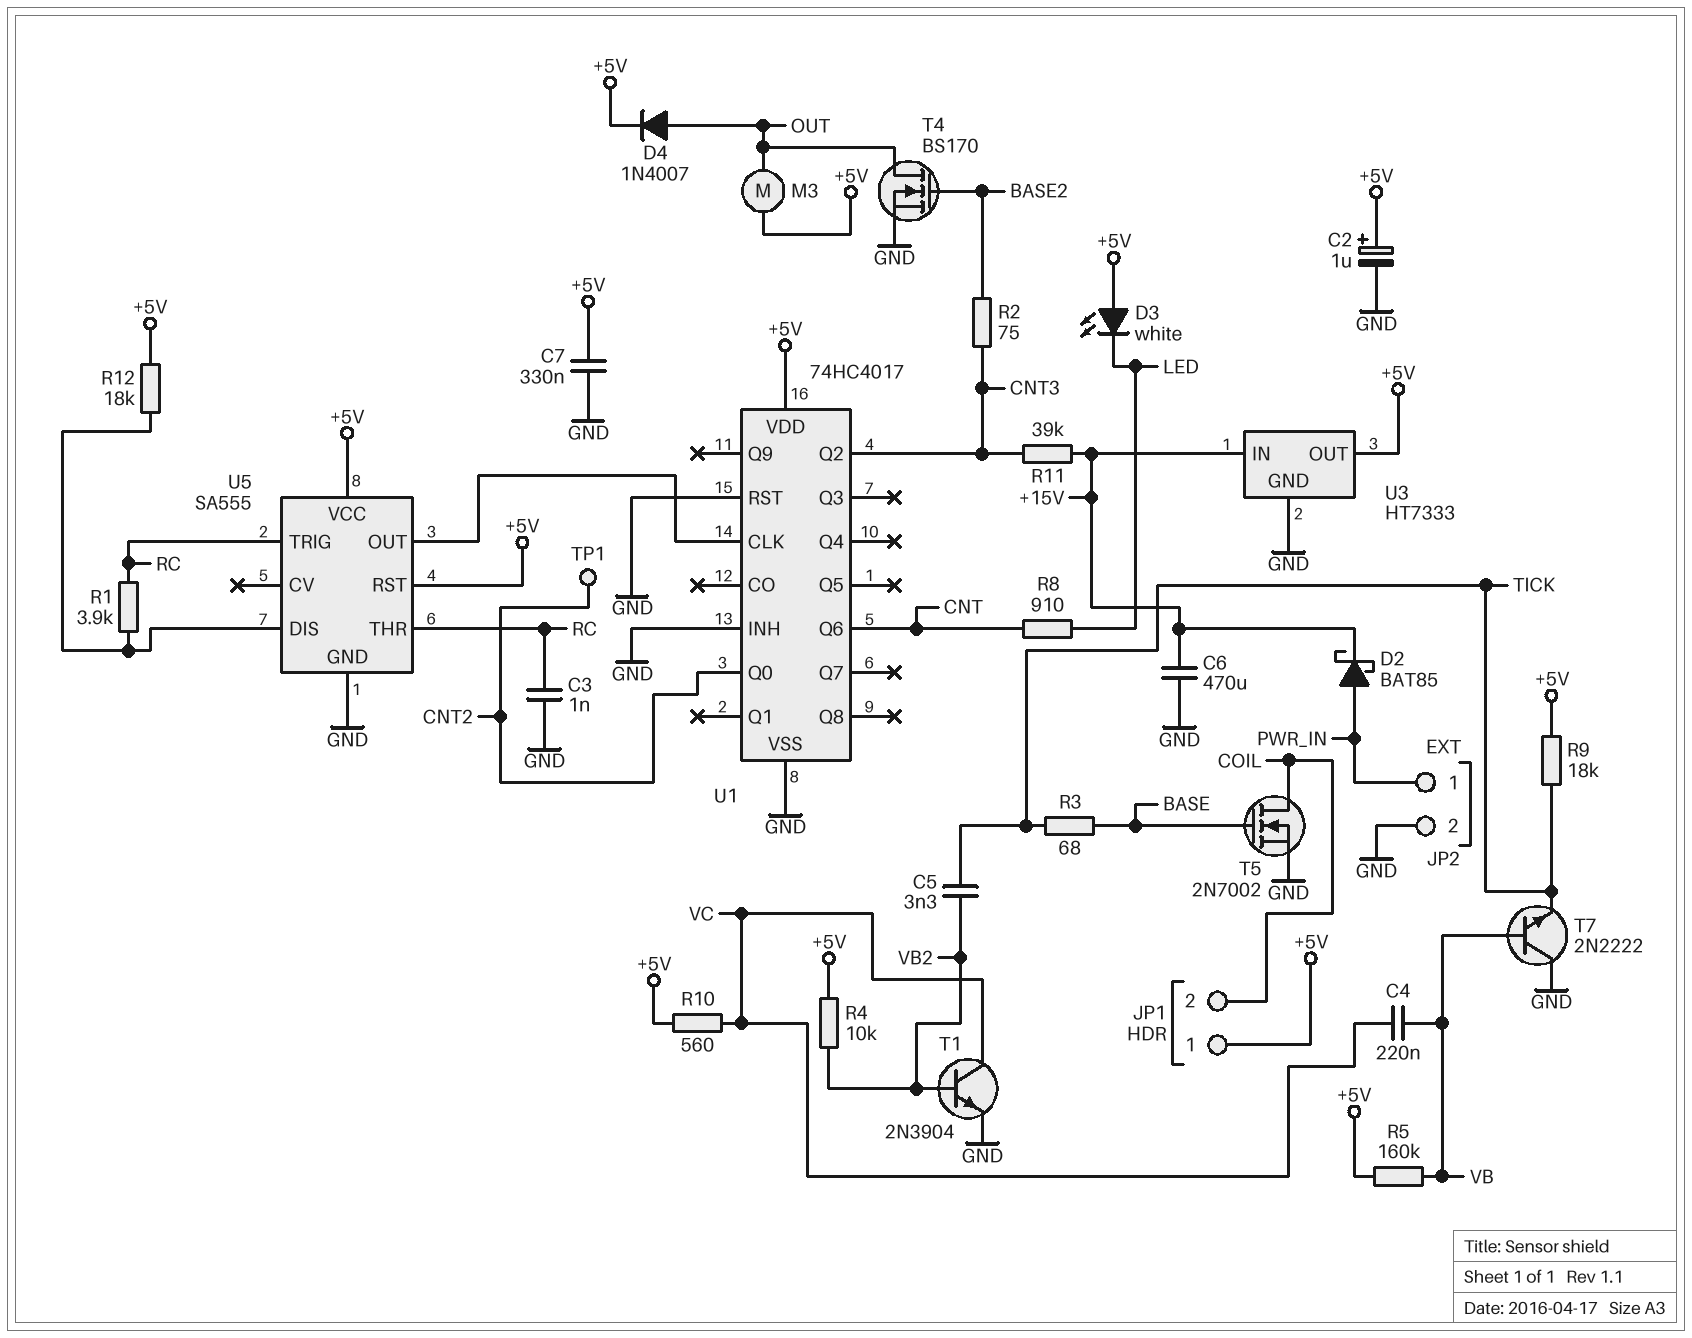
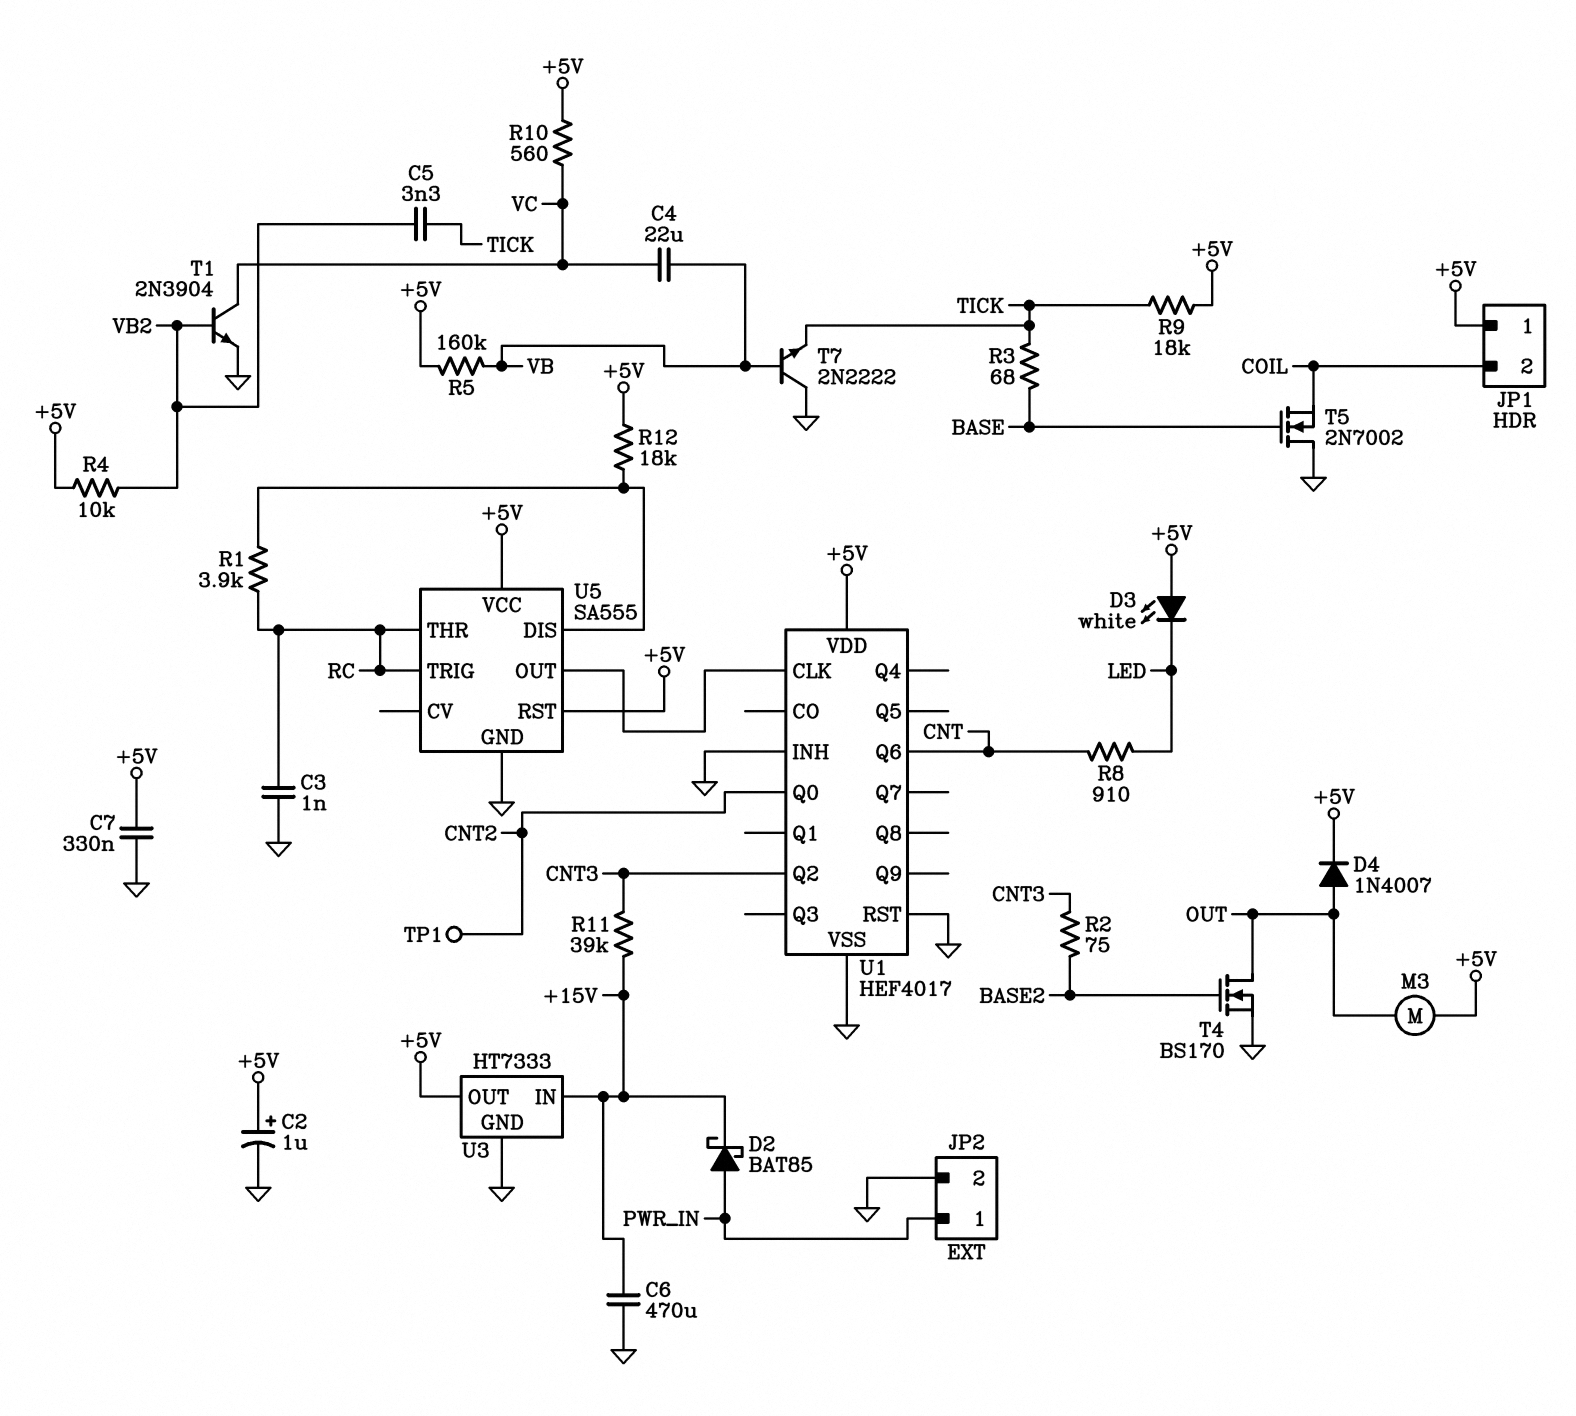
C4: 220nF (VB, VC) -> 22uF (VB, VC)
T5: NMOS 2N7002 (G BASE, D COIL, S GND) -> NMOS 2N7002 (G BASE, D GND, S COIL)
U1: 74HC4017 -> HEF4017

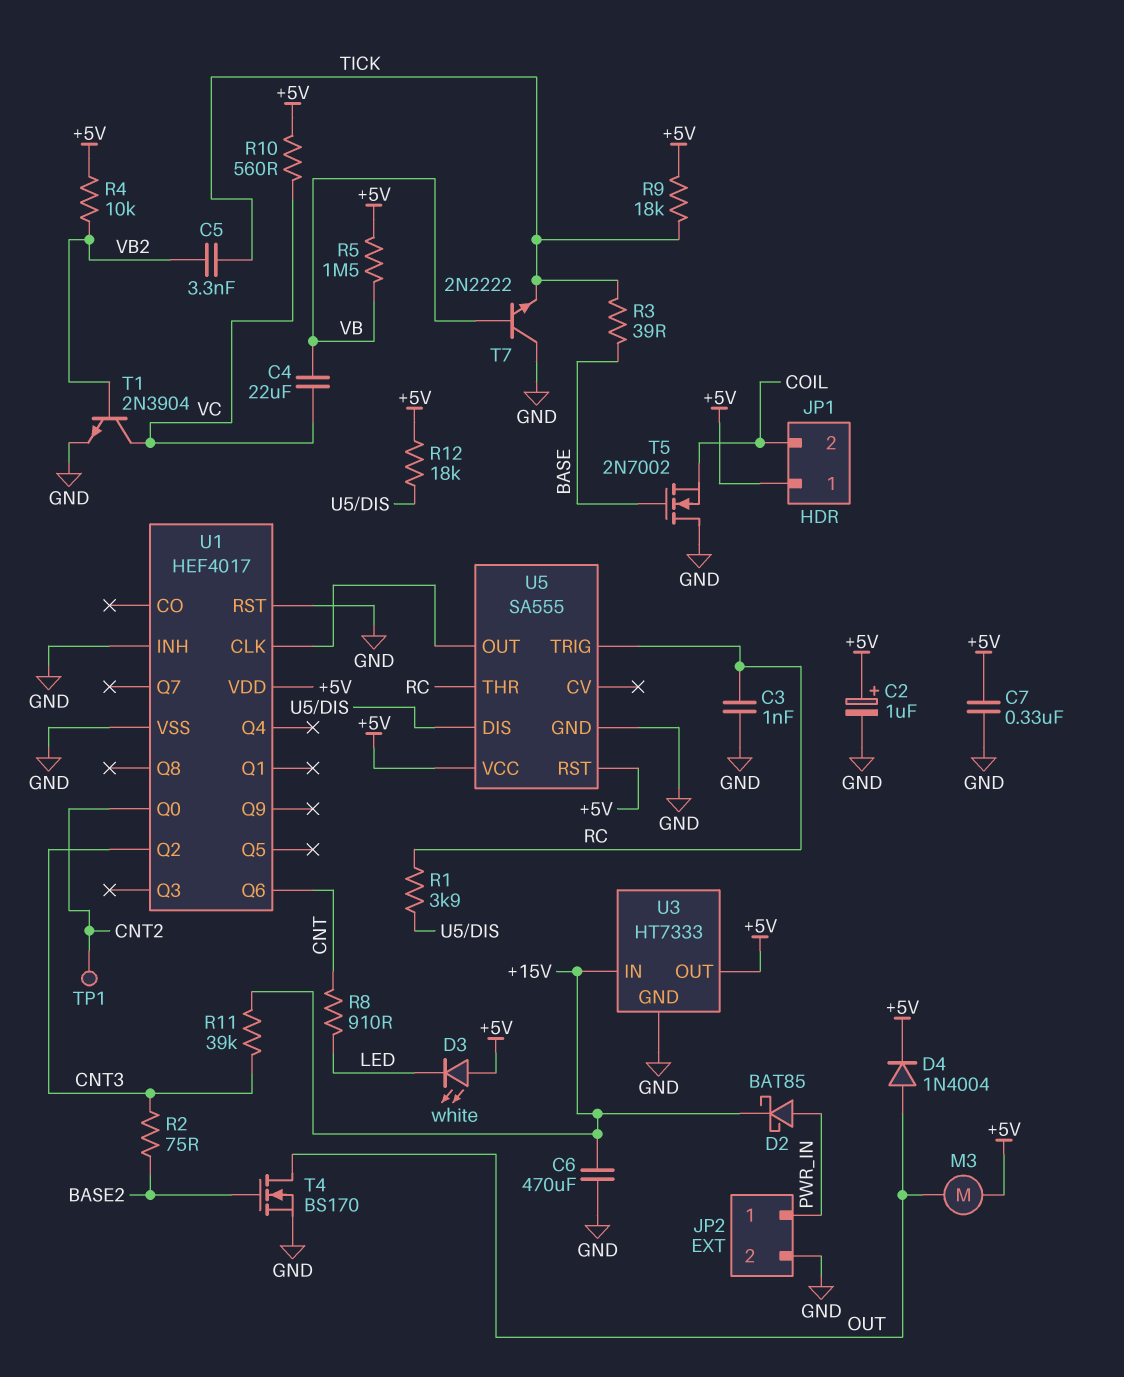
D4: diode 1N4007 (A OUT, K +5V) -> diode 1N4004 (A OUT, K +5V)
R3: 68 (BASE, TICK) -> 39 (BASE, TICK)
R5: 160k (+5V, VB) -> 1.5M (+5V, VB)

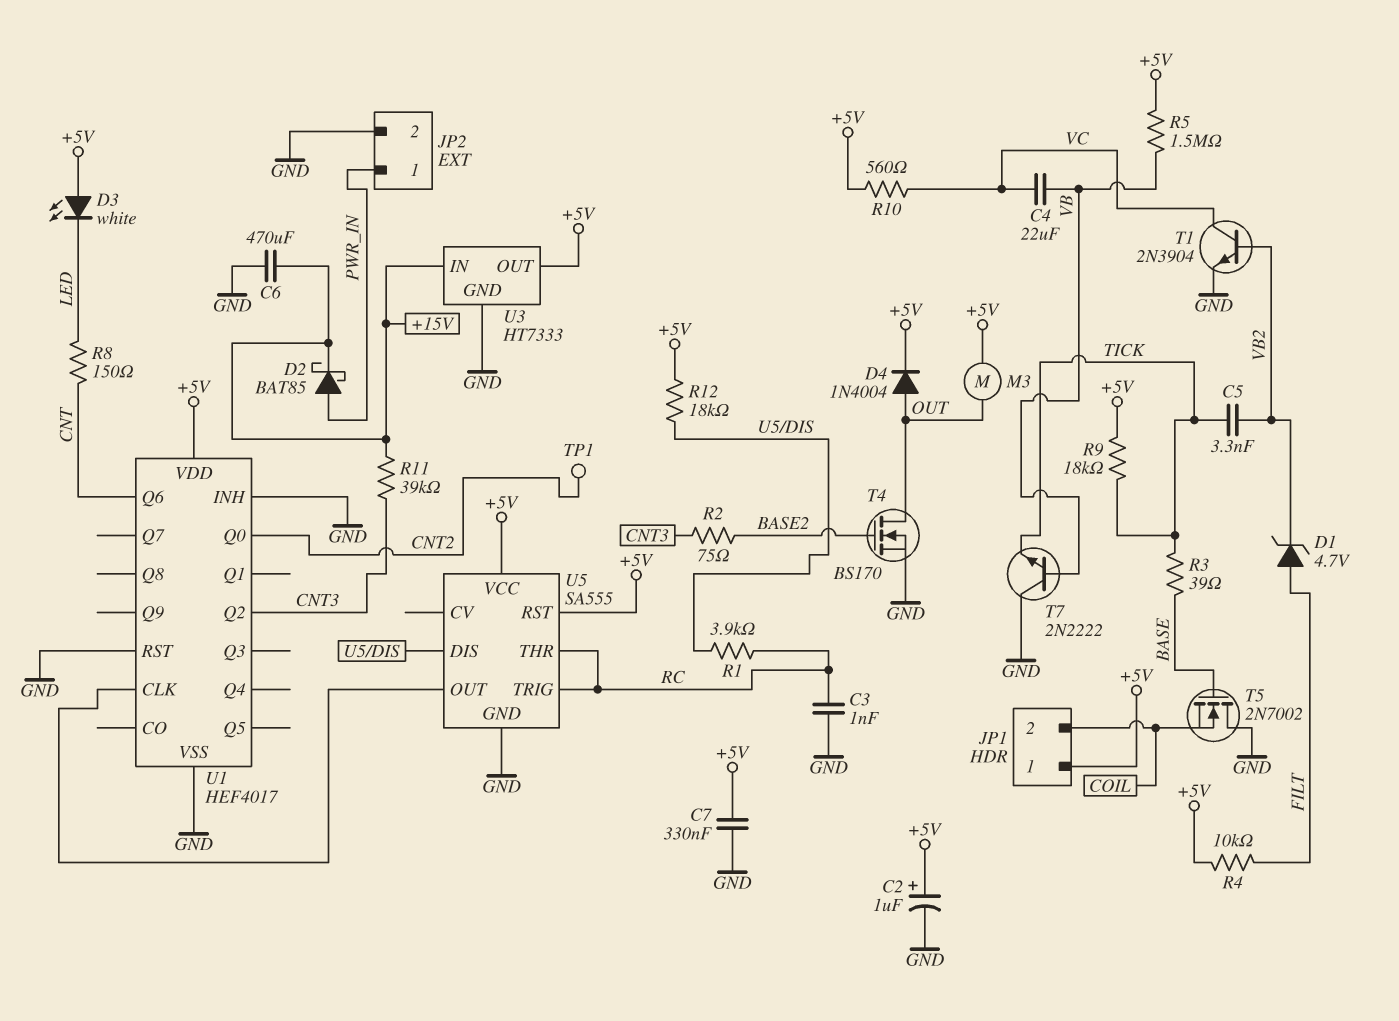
D1: none -> zener 4.7V (A FILT, K VB2)
R4: 10k (+5V, VB2) -> 10k (+5V, FILT)
R8: 910 (CNT, LED) -> 150 (CNT, LED)

